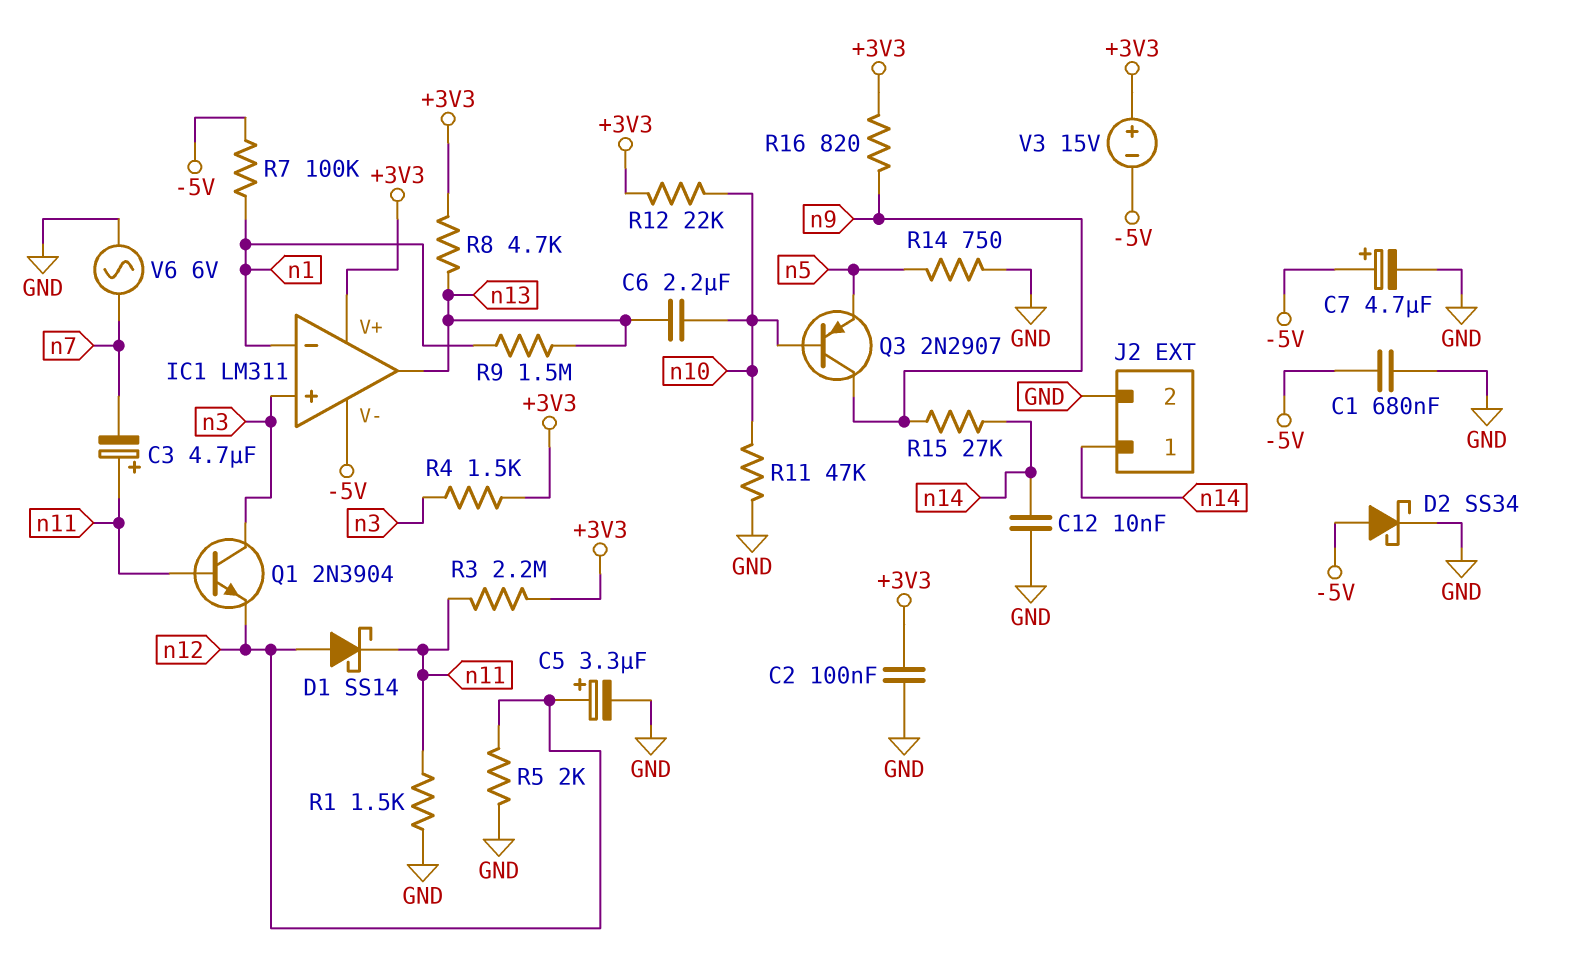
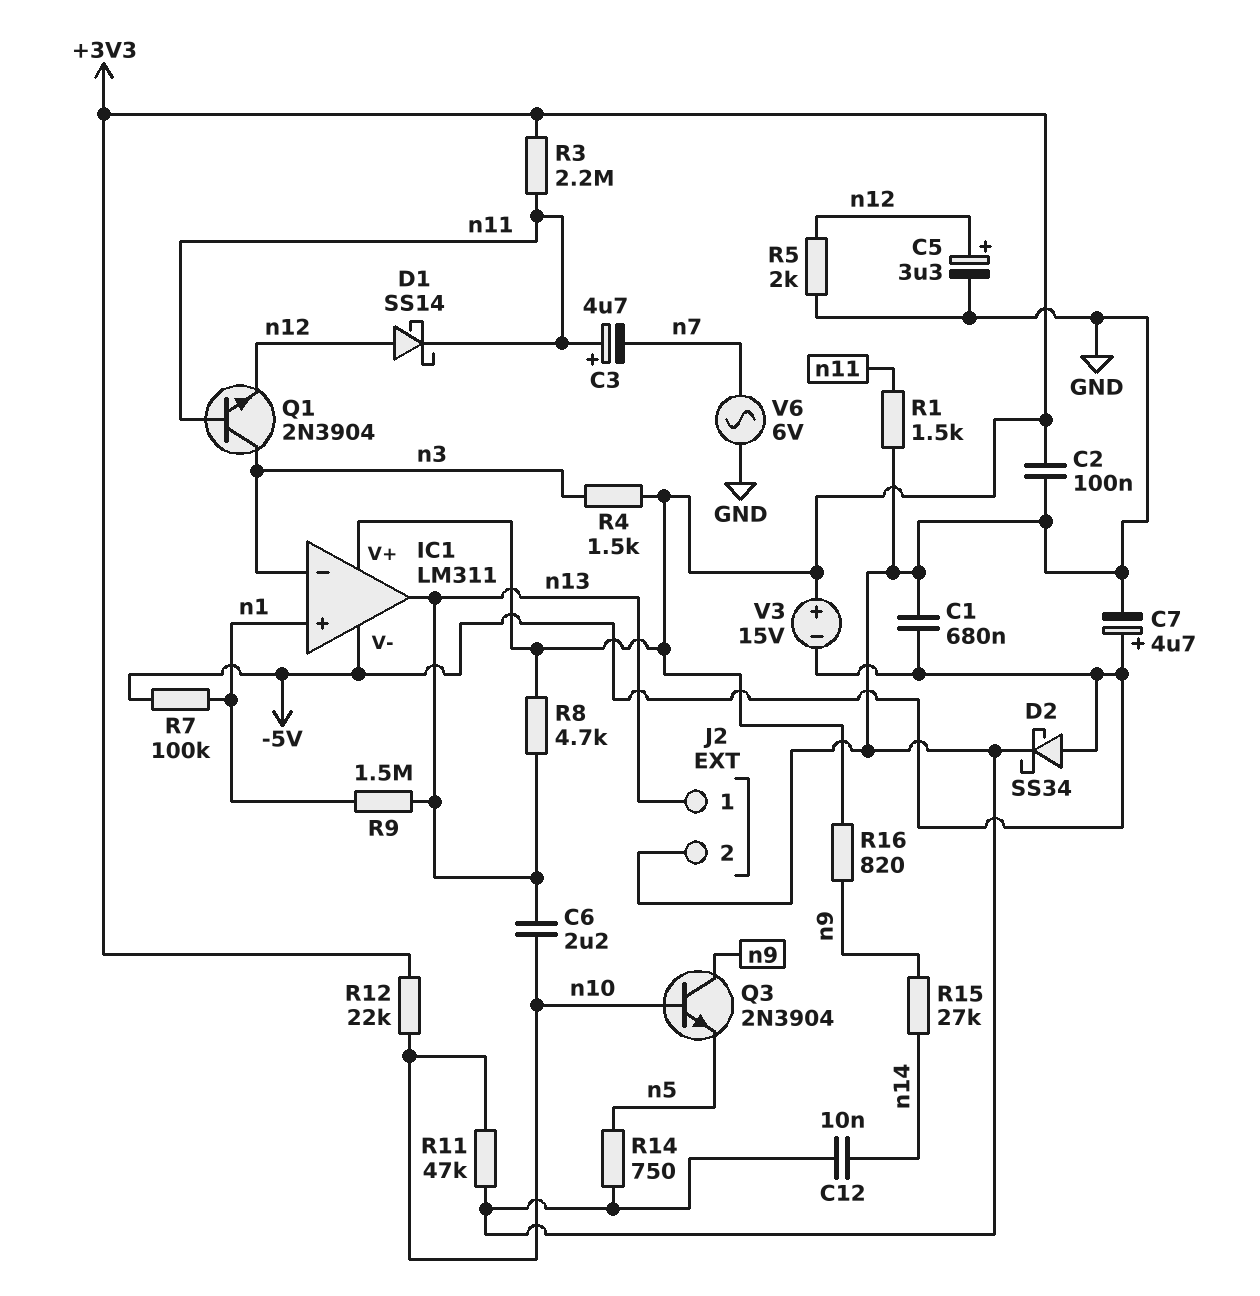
IC1 pin in+: n3 -> n1
IC1 pin in-: n1 -> n3
J2 pin 1: n14 -> n13
Q3: PNP 2N2907 (B n10, C n9, E n5) -> NPN 2N3904 (B n10, C n9, E n5)

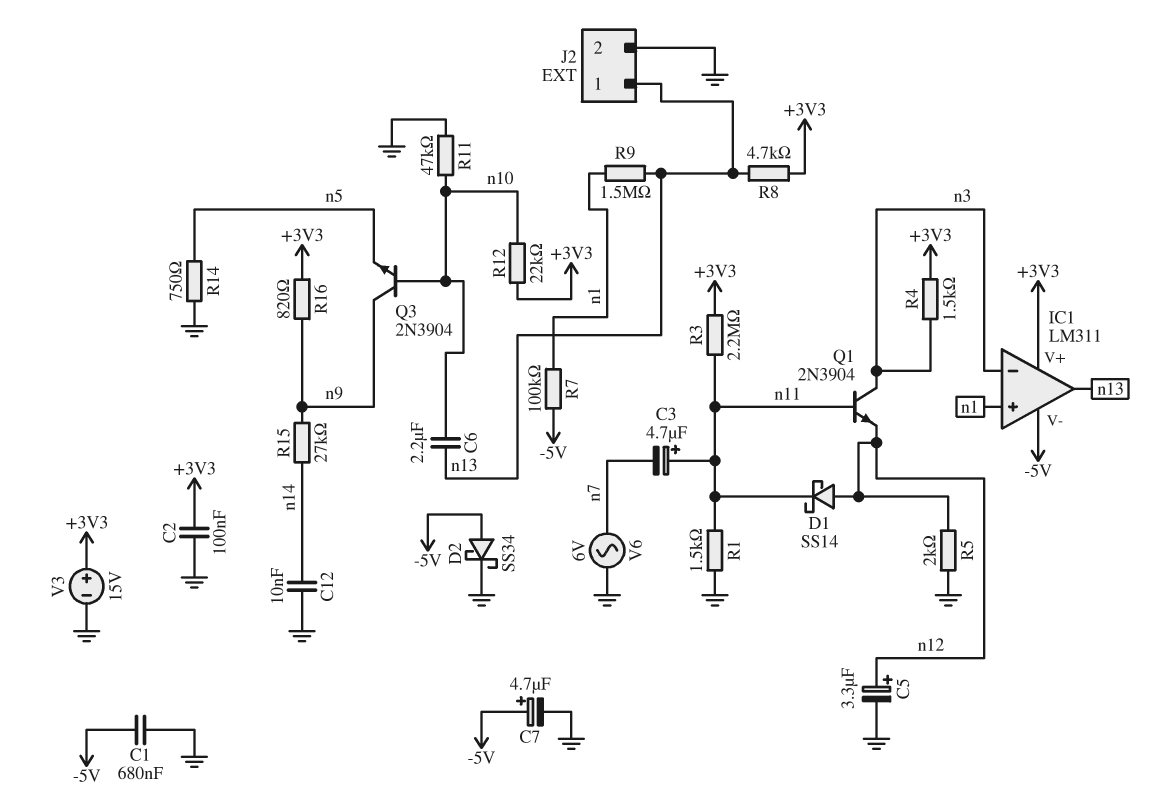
V3: 15V (plus +3V3, minus -5V) -> 15V (plus +3V3, minus GND)

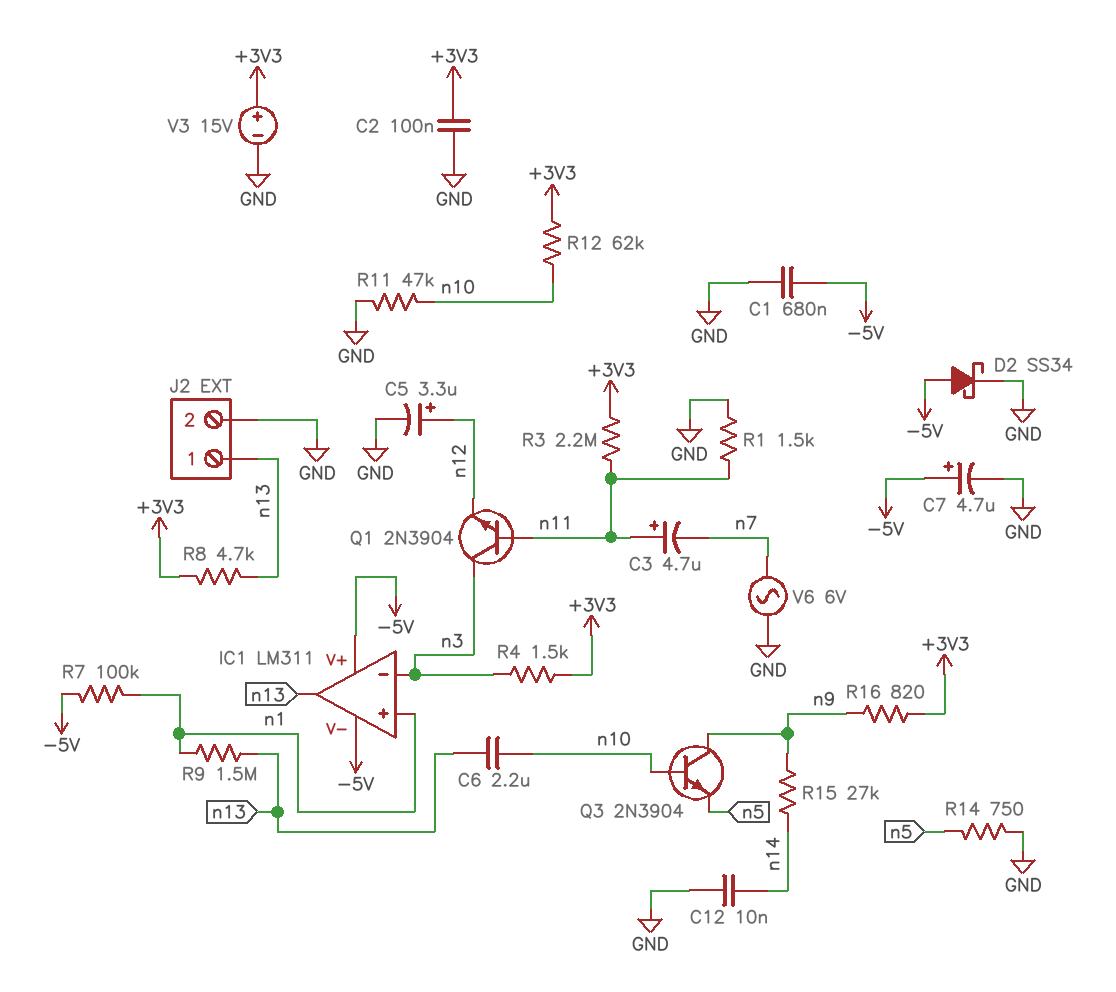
D1: schottky SS14 (A n12, K n11) -> none
IC1 pin V+: +3V3 -> -5V
R5: 2k (GND, n12) -> none
R12: 22k (+3V3, n10) -> 62k (+3V3, n10)

